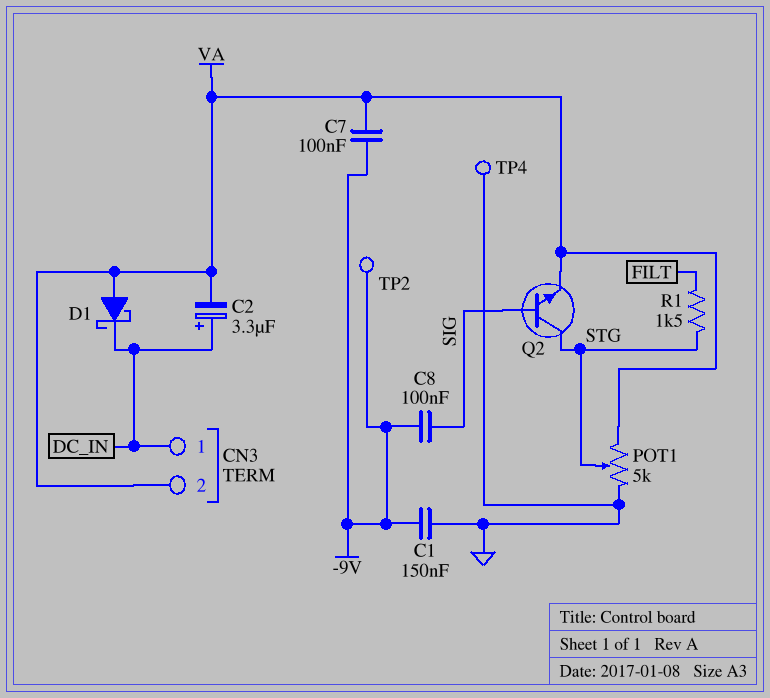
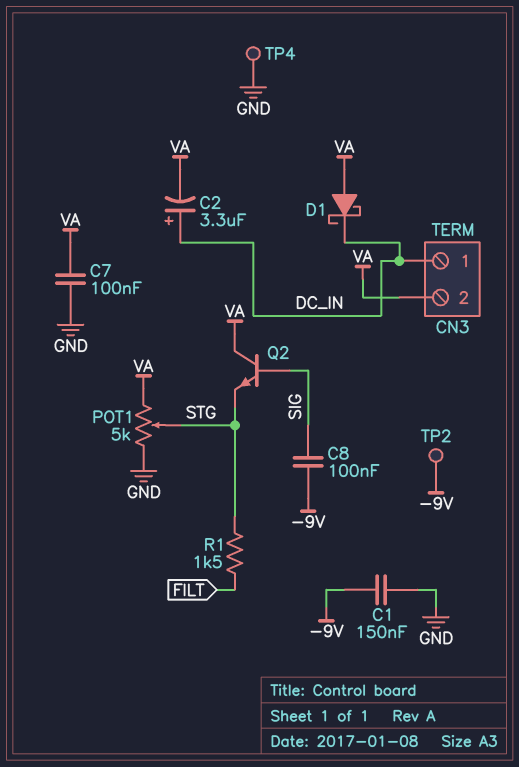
C7: 100nF (-9V, VA) -> 100nF (GND, VA)
Q2: NPN (B SIG, C STG, E VA) -> NPN (B SIG, C VA, E STG)

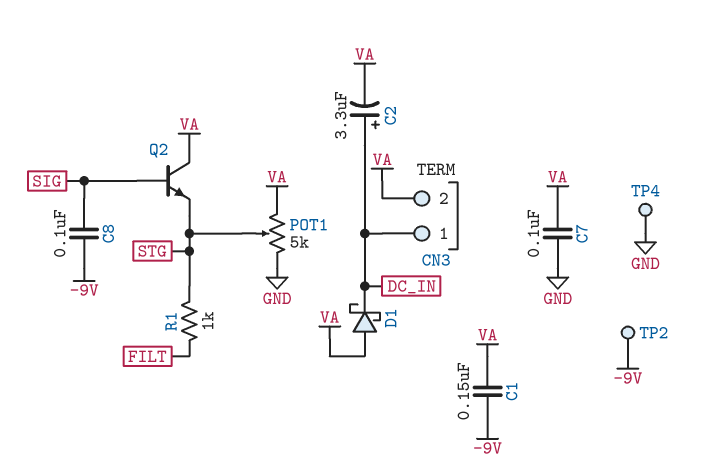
C1: 150nF (-9V, GND) -> 150nF (-9V, VA)
R1: 1.5k (FILT, STG) -> 1k (FILT, STG)

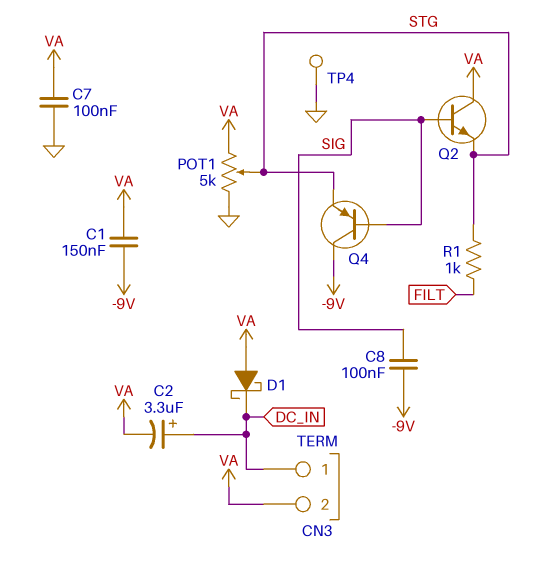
Q4: none -> PNP (B SIG, C -9V, E STG)
TP2: test point (-9V) -> none

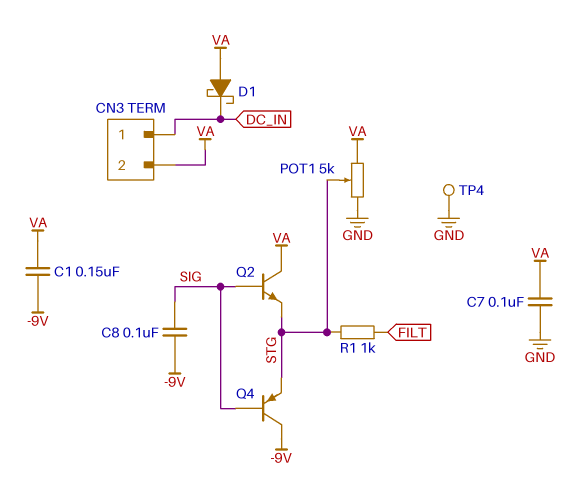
C2: 3.3uF (plus DC_IN, minus VA) -> none

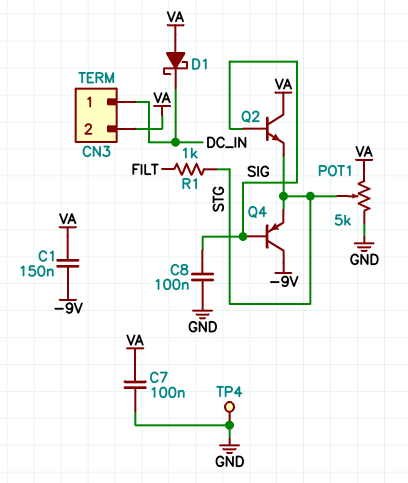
C8: 100nF (-9V, SIG) -> 100nF (GND, SIG)

